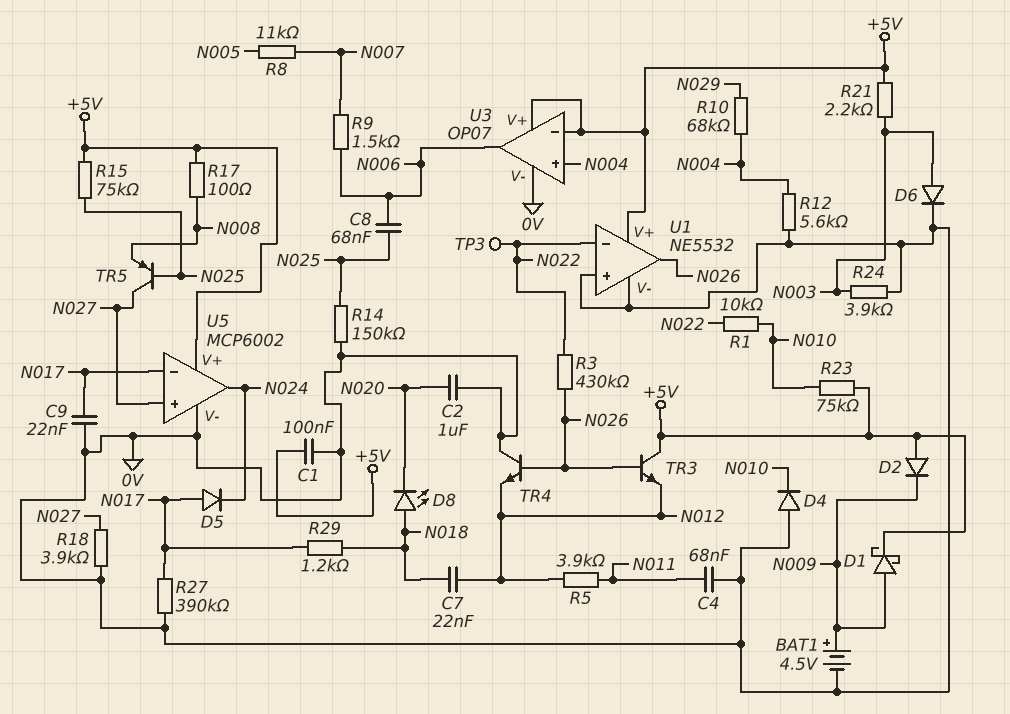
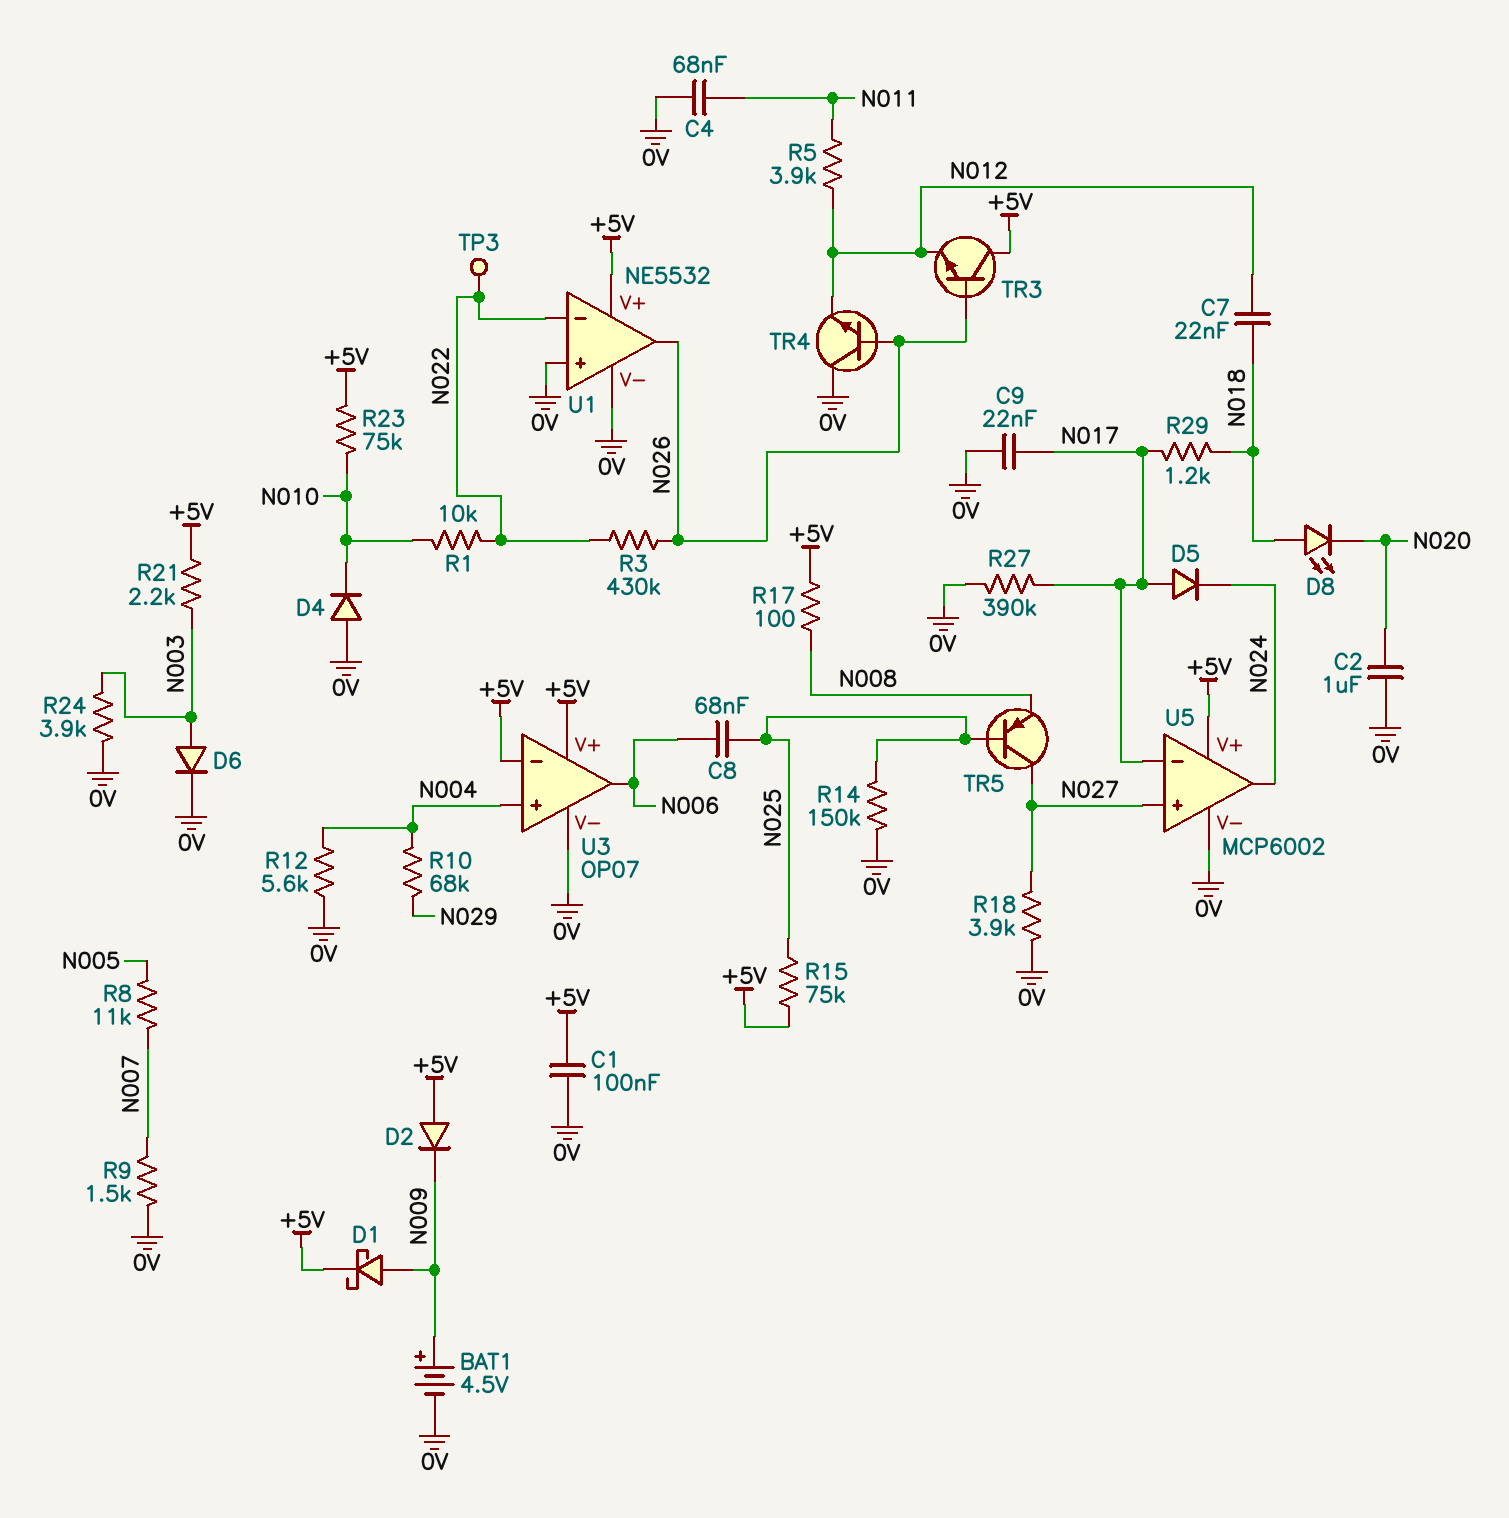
R9: 1.5k (N006, N007) -> 1.5k (0V, N007)

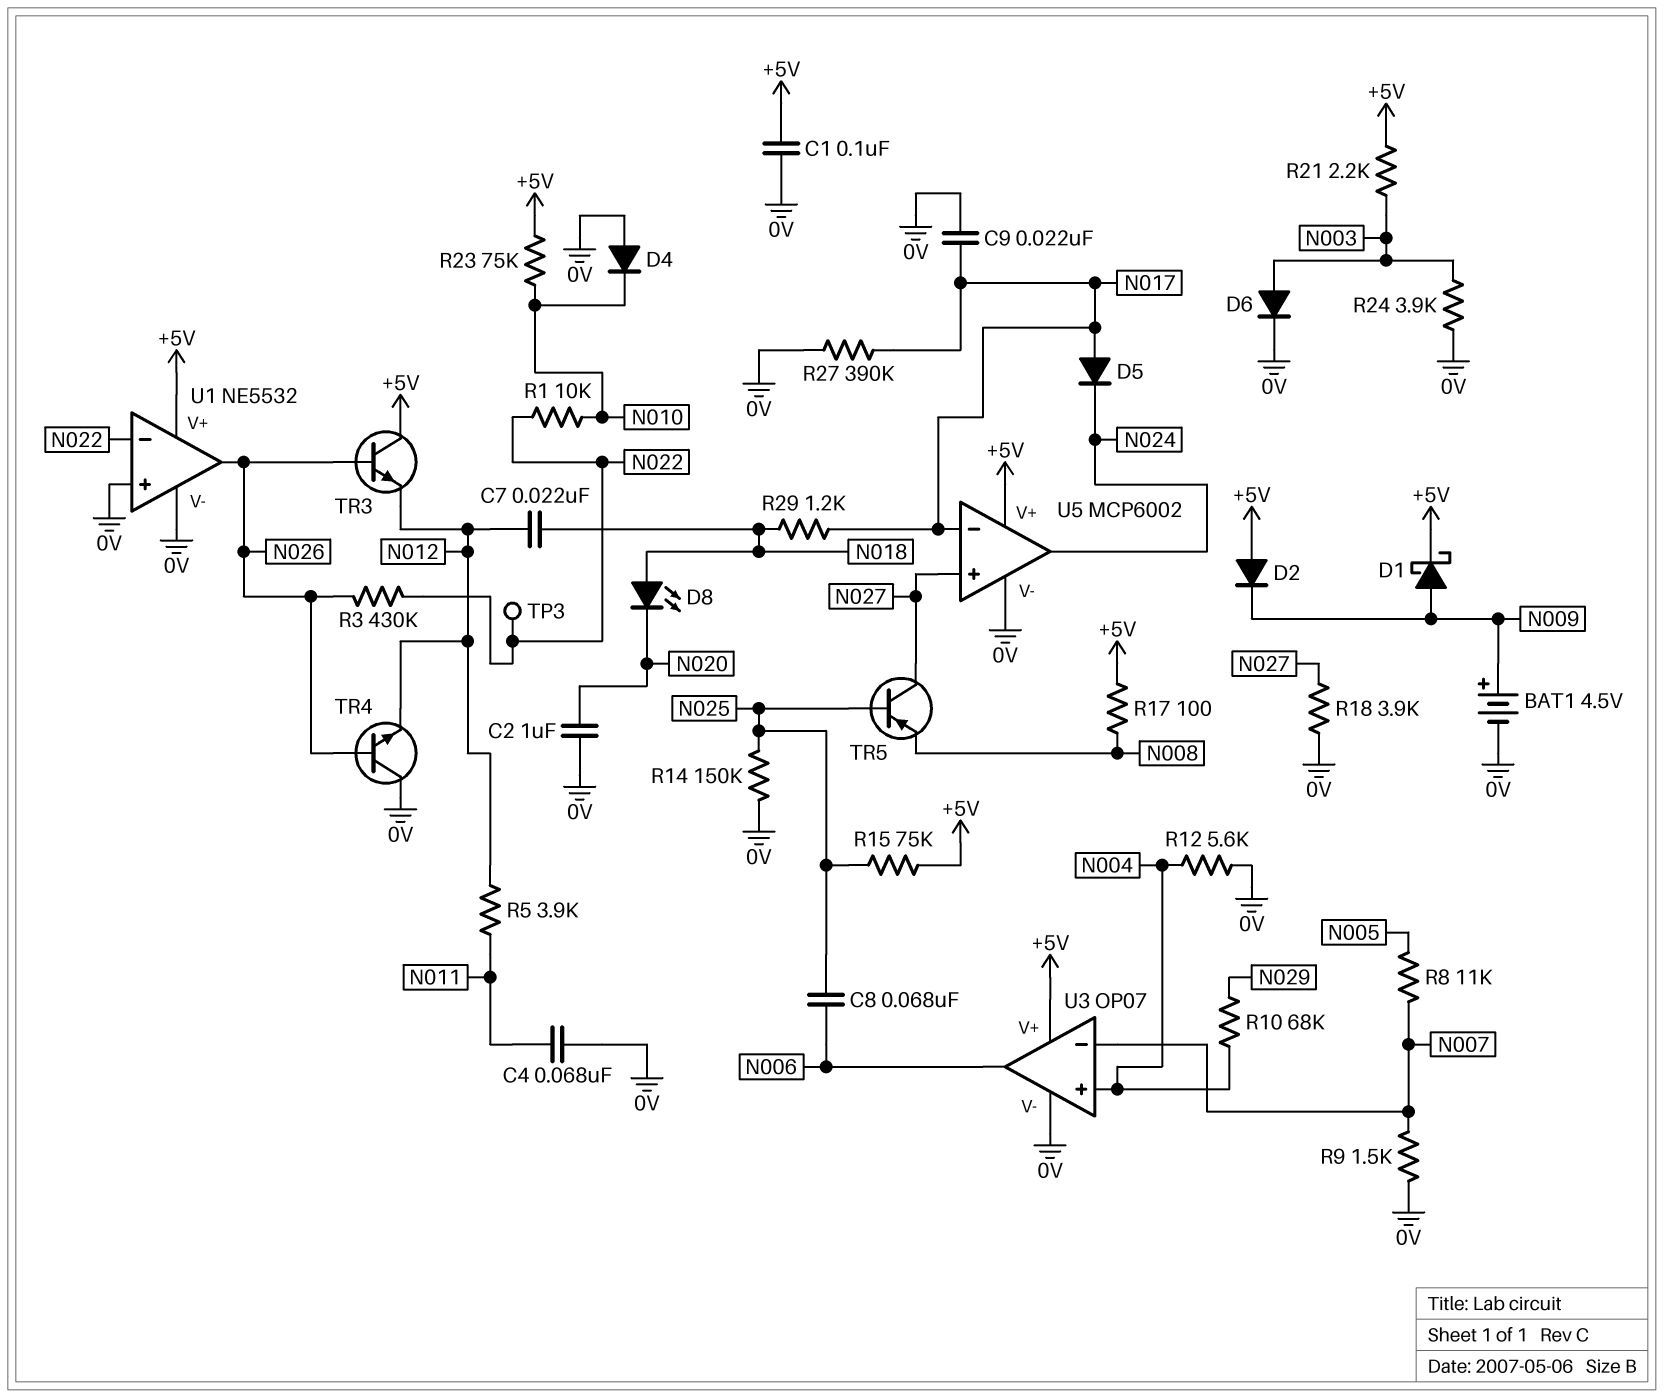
U3 pin in-: +5V -> N007

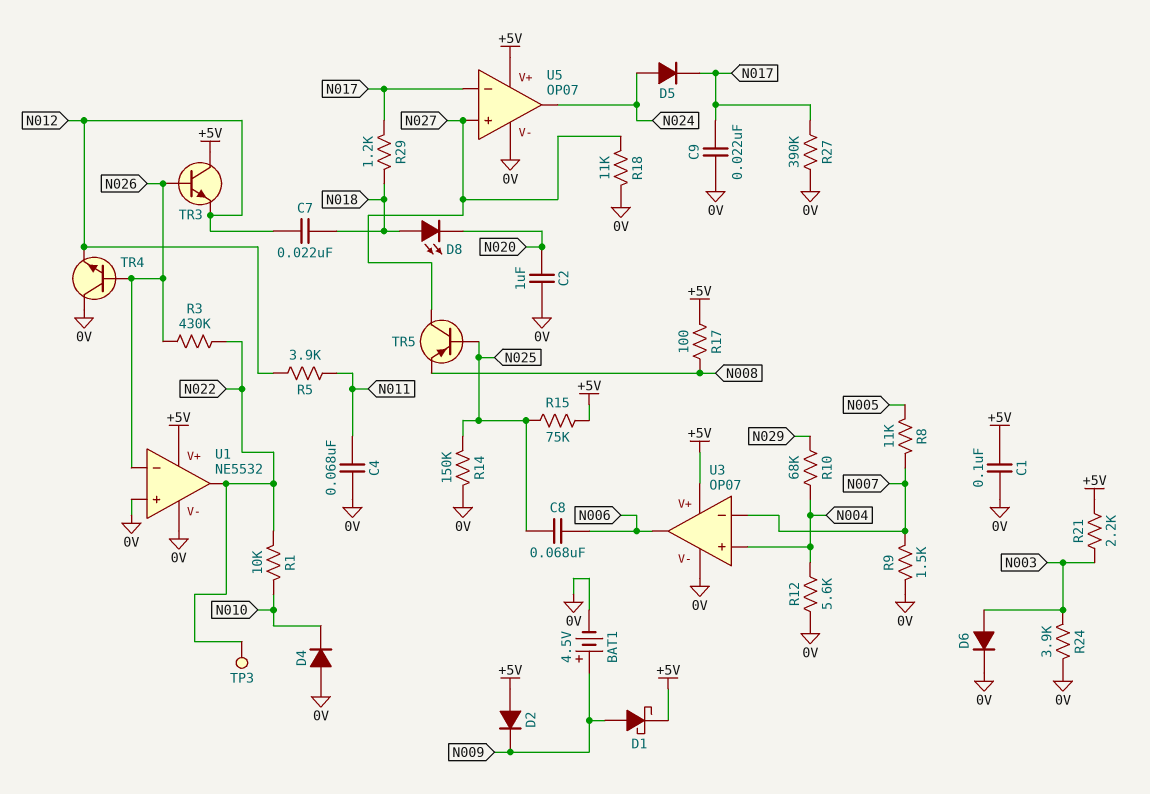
D5: diode (A N017, K N024) -> diode (A N024, K N017)
R18: 3.9k (0V, N027) -> 11k (0V, N027)
R23: 75k (+5V, N010) -> none
U1 pin in-: N022 -> N026
U1 pin out: N026 -> N022
U5: MCP6002 -> OP07

